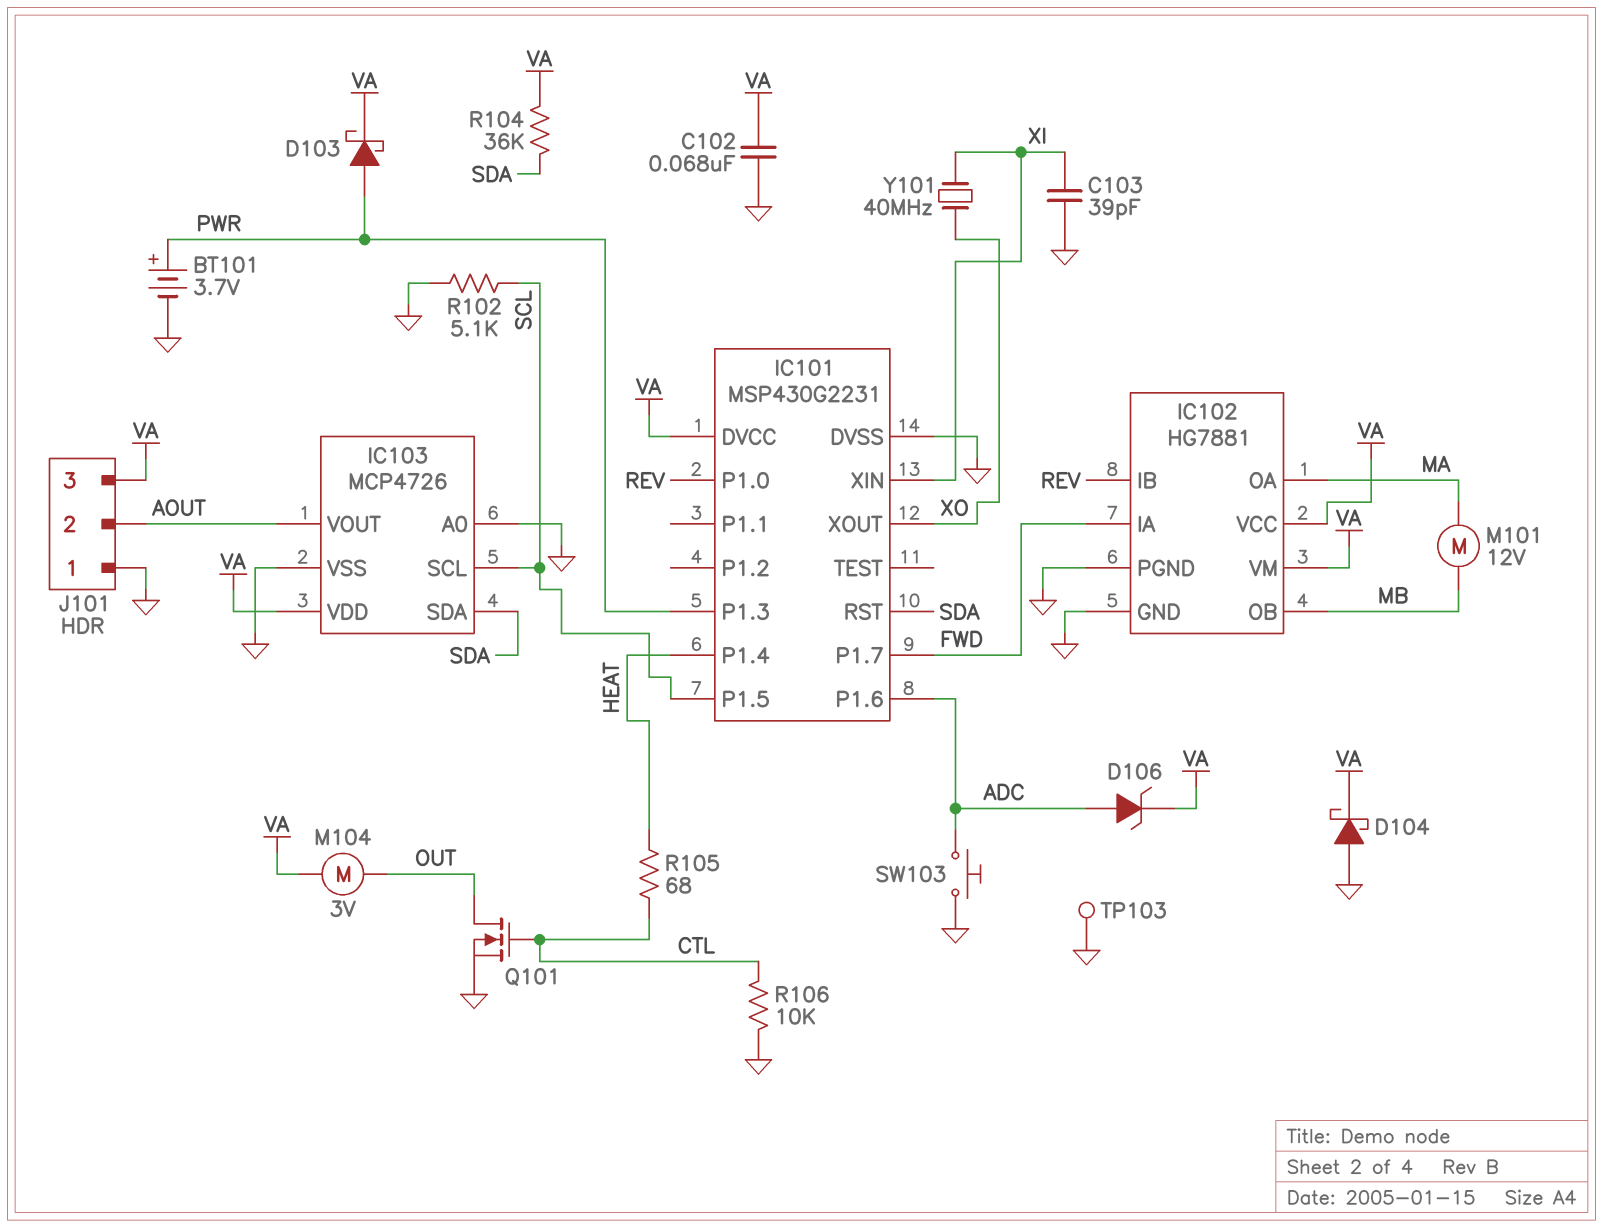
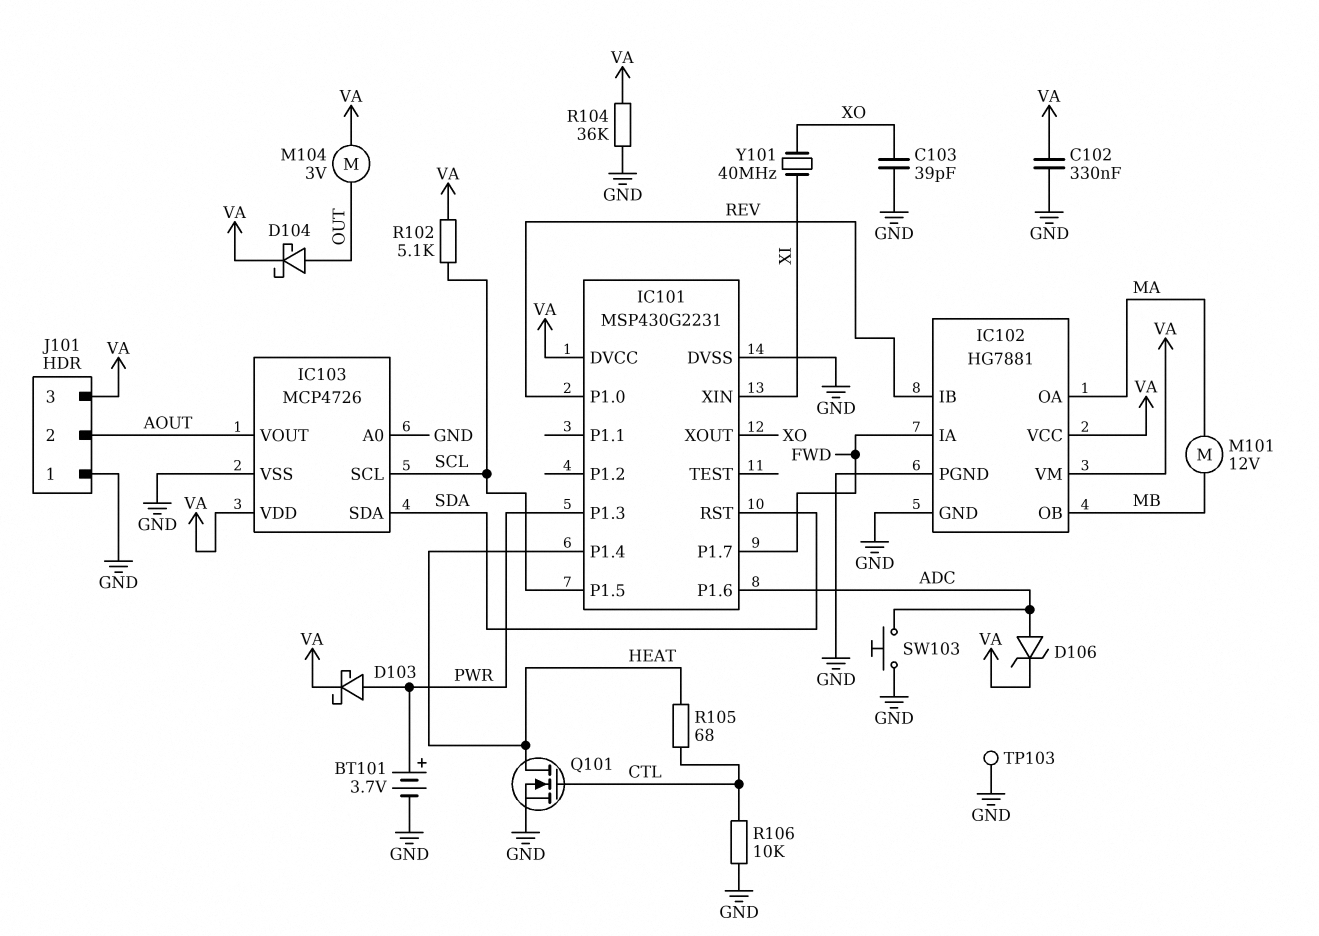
C102: 68nF (GND, VA) -> 330nF (GND, VA)
C103: 39pF (GND, XI) -> 39pF (GND, XO)
D104: schottky (A GND, K VA) -> schottky (A OUT, K VA)
Q101: NMOS (G CTL, D OUT, S GND) -> NMOS (G CTL, D HEAT, S GND)
R102: 5.1k (GND, SCL) -> 5.1k (SCL, VA)
R104: 36k (SDA, VA) -> 36k (GND, VA)

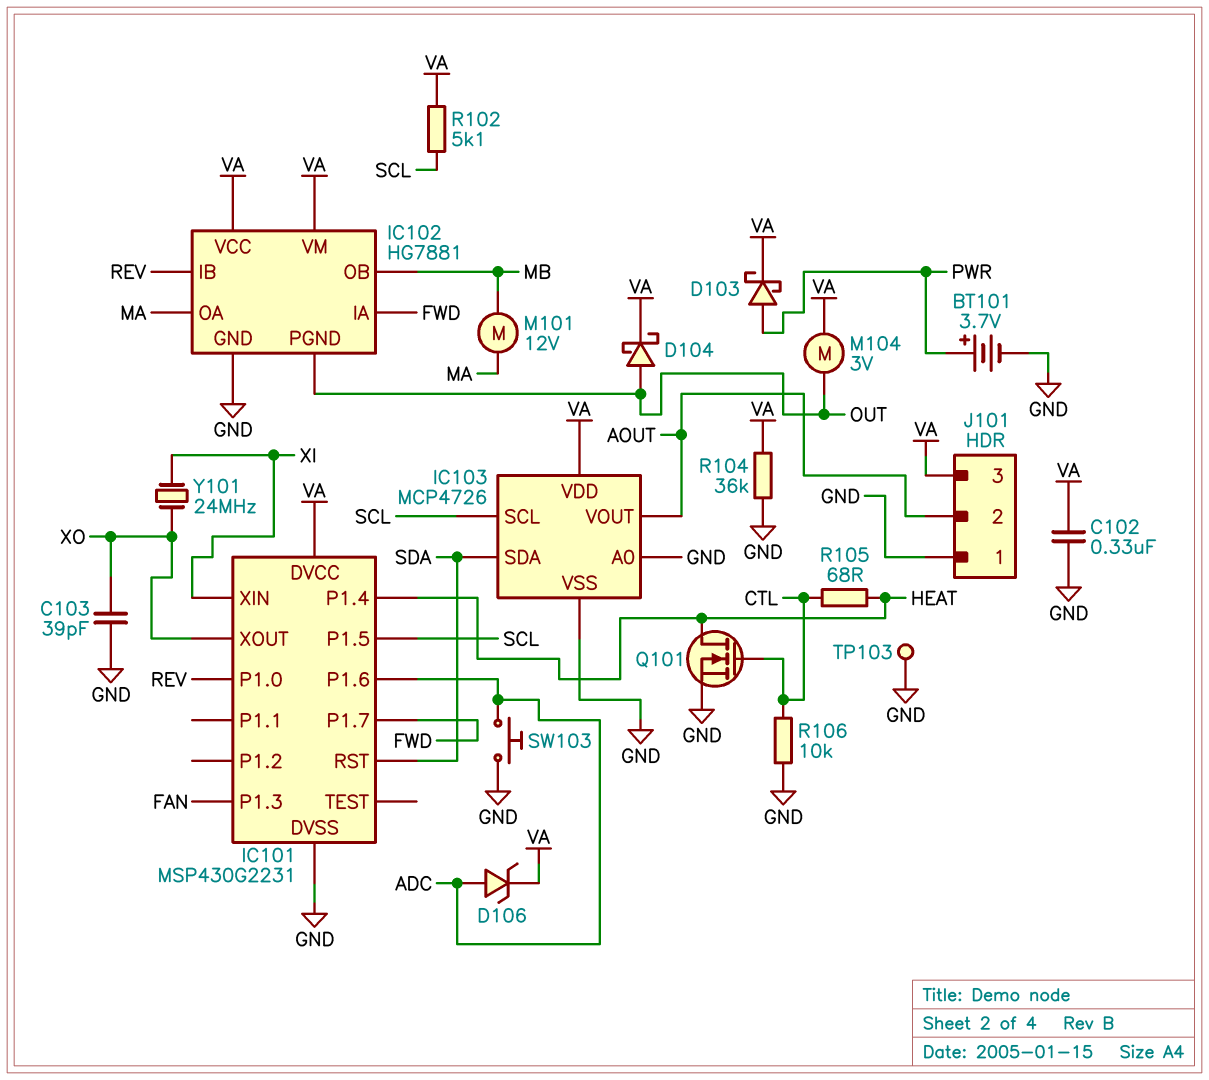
IC101 pin P1.3: PWR -> FAN
IC102 pin PGND: GND -> OUT
Y101: 40MHz (XI, XO) -> 24MHz (XI, XO)

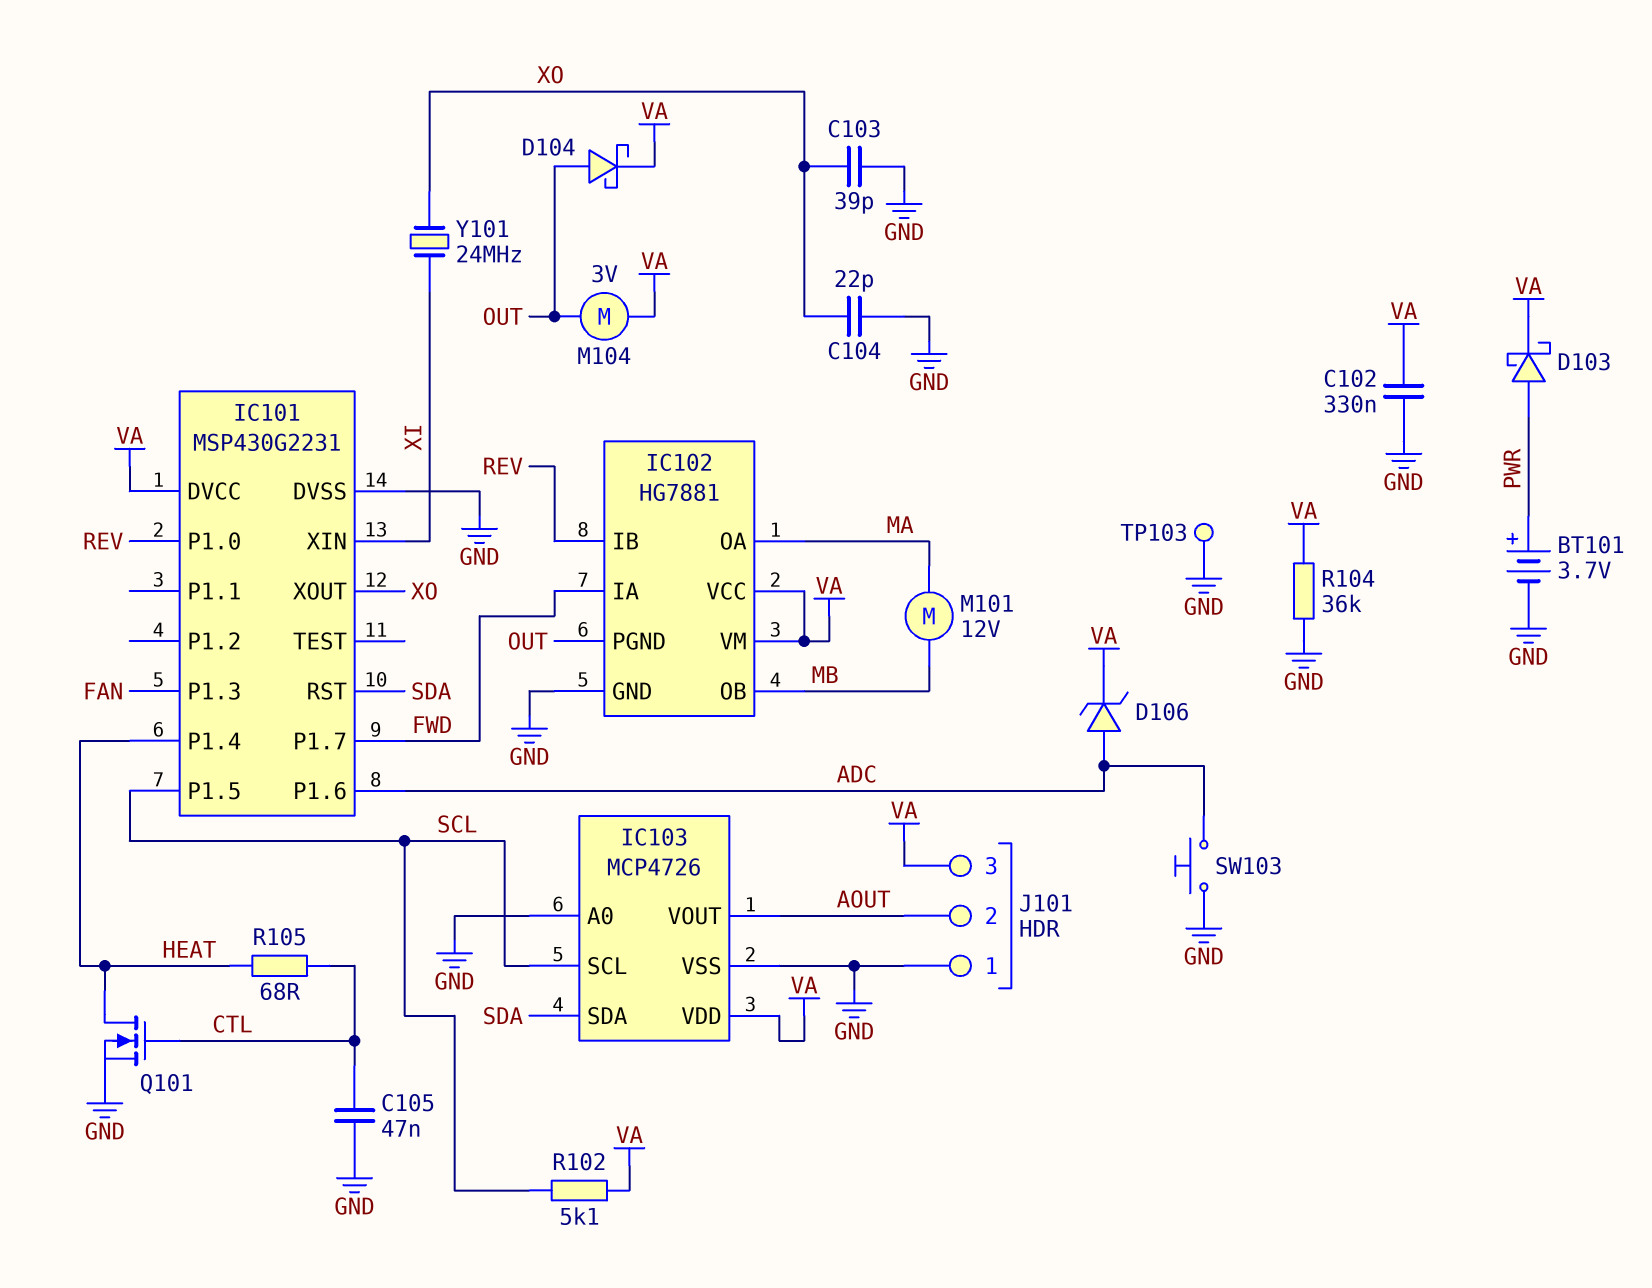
C104: none -> 22pF (GND, XO)
C105: none -> 47nF (CTL, GND)
R106: 10k (CTL, GND) -> none

